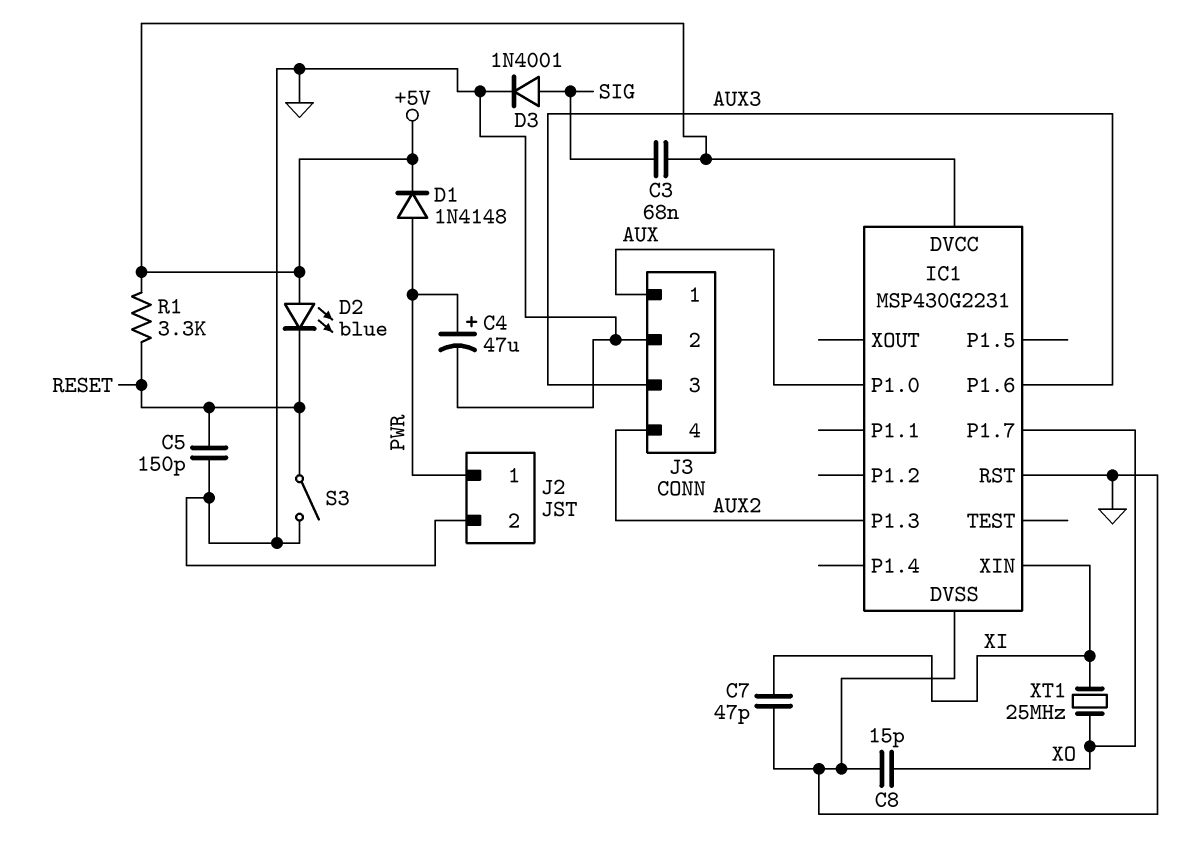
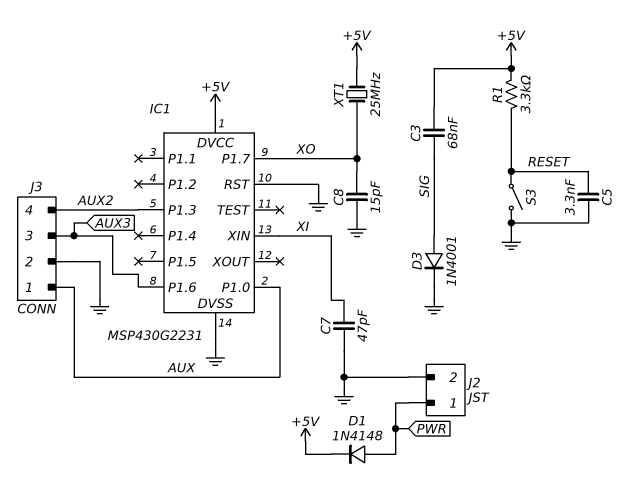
C4: 47uF (plus PWR, minus GND) -> none
C5: 150pF (GND, RESET) -> 3.3nF (GND, RESET)
D2: LED blue (A +5V, K RESET) -> none
XT1: 25MHz (XI, XO) -> 25MHz (+5V, XO)

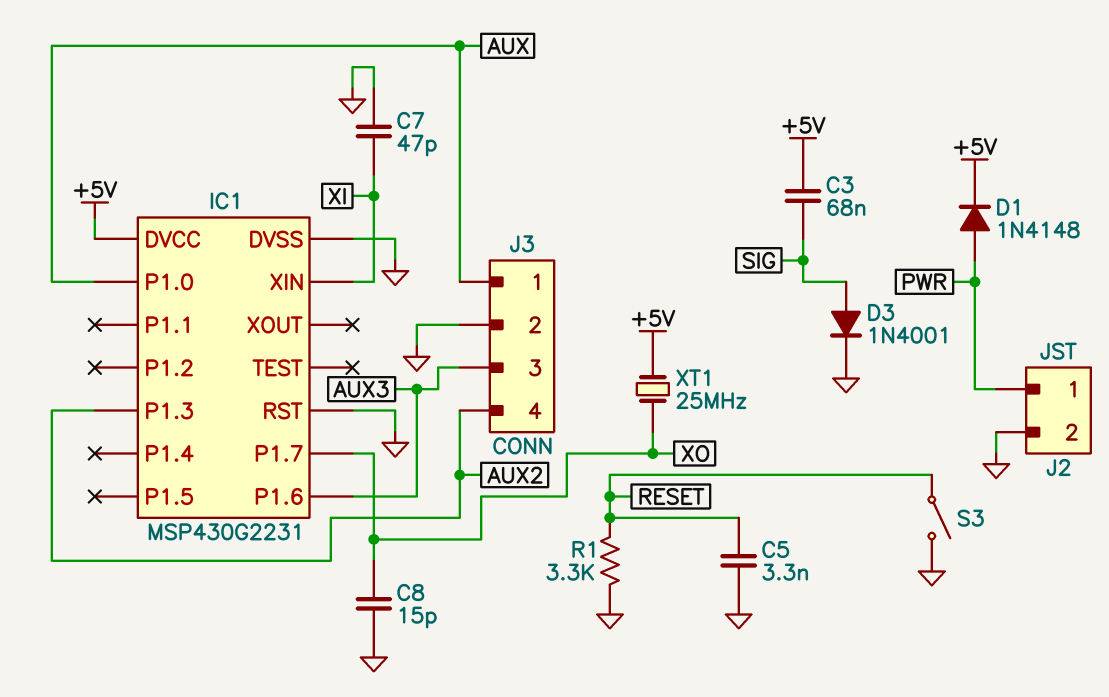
R1: 3.3k (+5V, RESET) -> 3.3k (GND, RESET)

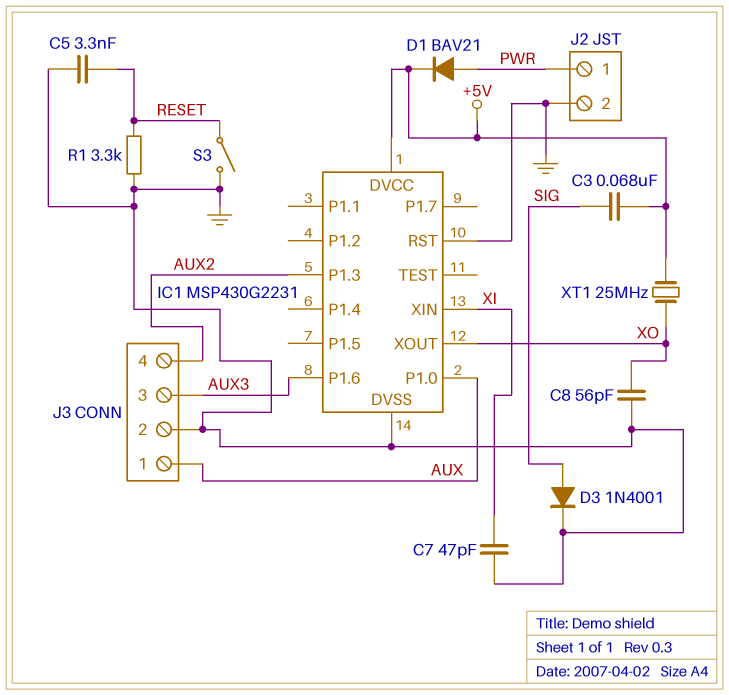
C8: 15pF (GND, XO) -> 56pF (GND, XO)
D1: diode 1N4148 (A PWR, K +5V) -> diode BAV21 (A PWR, K +5V)
IC1 pin P1.7: XO -> none
IC1 pin XOUT: none -> XO

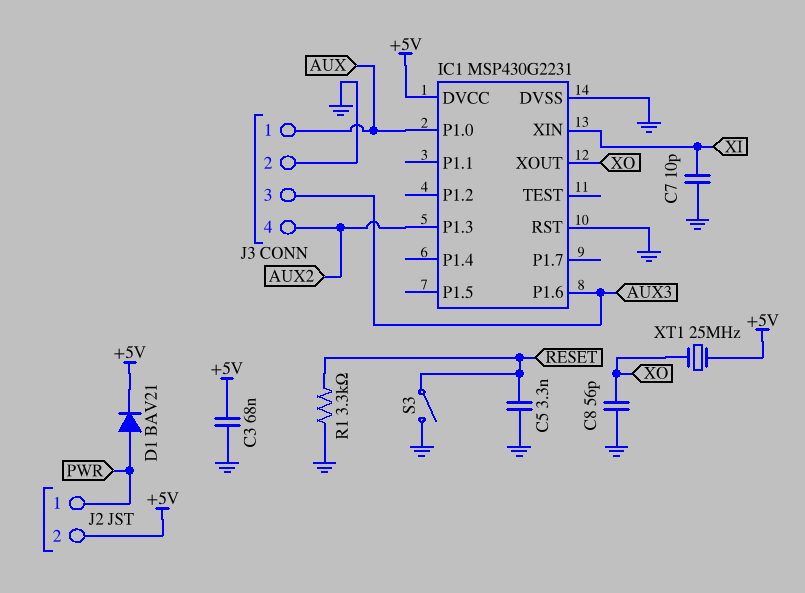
C3: 68nF (+5V, SIG) -> 68nF (+5V, GND)
C7: 47pF (GND, XI) -> 10pF (GND, XI)
D3: diode 1N4001 (A SIG, K GND) -> none
J2 pin 2: GND -> +5V

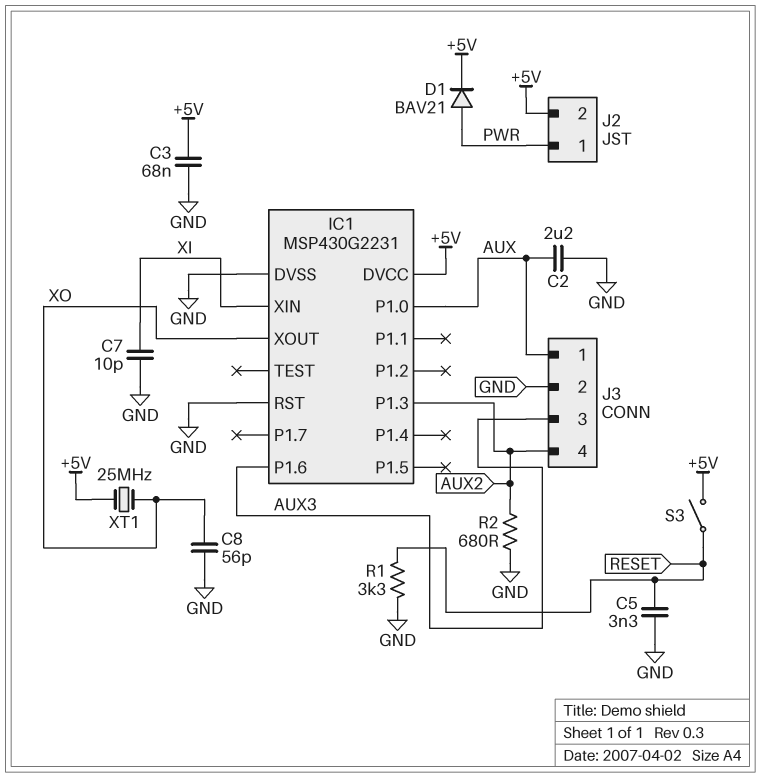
C2: none -> 2.2uF (AUX, GND)
R2: none -> 680 (AUX2, GND)
S3: switch (GND, RESET) -> switch (+5V, RESET)

